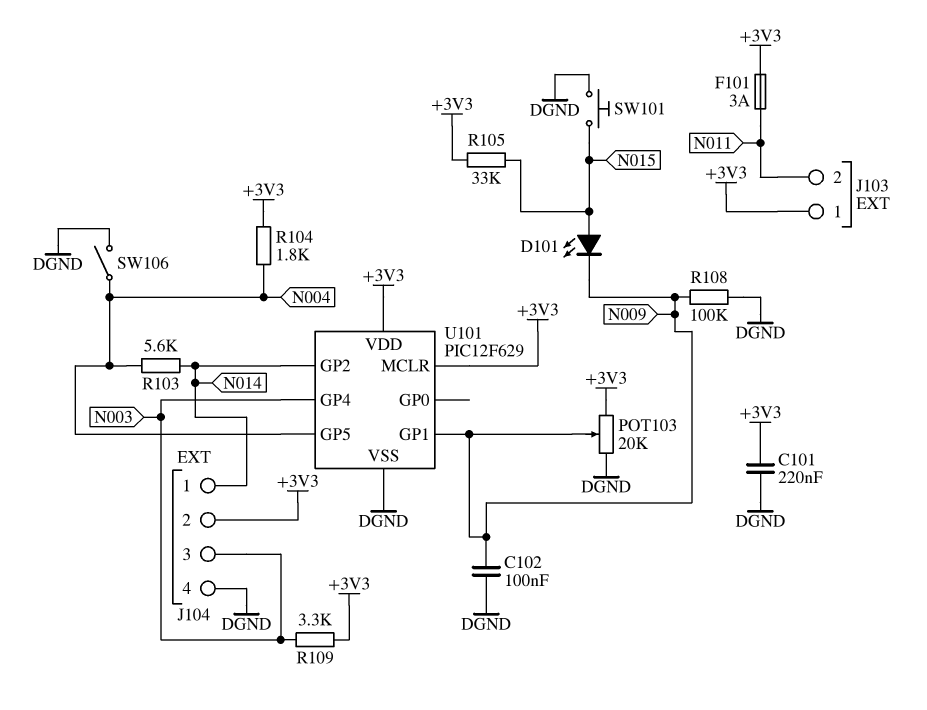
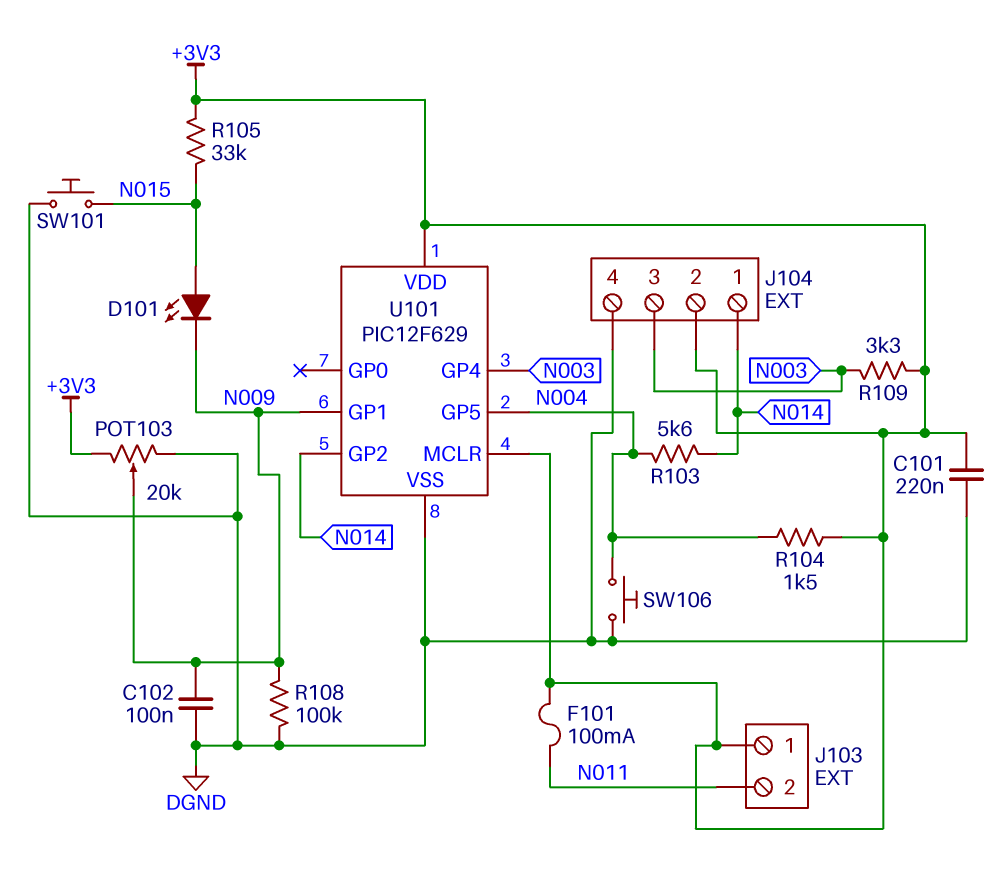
F101: 3A (+3V3, N011) -> 100mA (+3V3, N011)
R104: 1.8k (+3V3, N004) -> 1.5k (+3V3, N004)
SW106: switch (DGND, N004) -> button (DGND, N004)

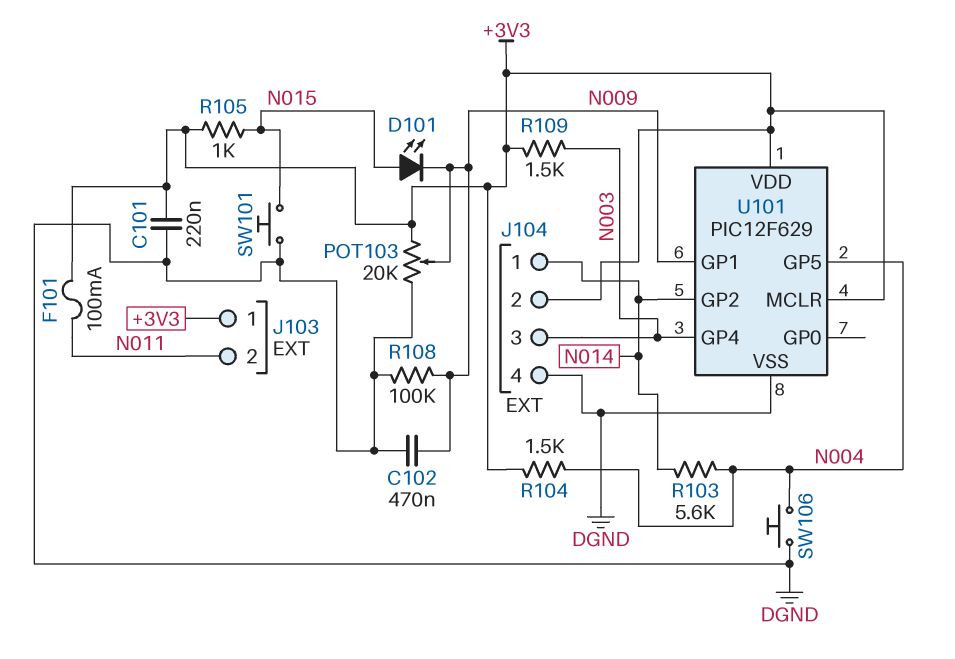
C102: 100nF (DGND, N009) -> 470nF (DGND, N009)
R105: 33k (+3V3, N015) -> 1k (+3V3, N015)
R109: 3.3k (+3V3, N003) -> 1.5k (+3V3, N003)

